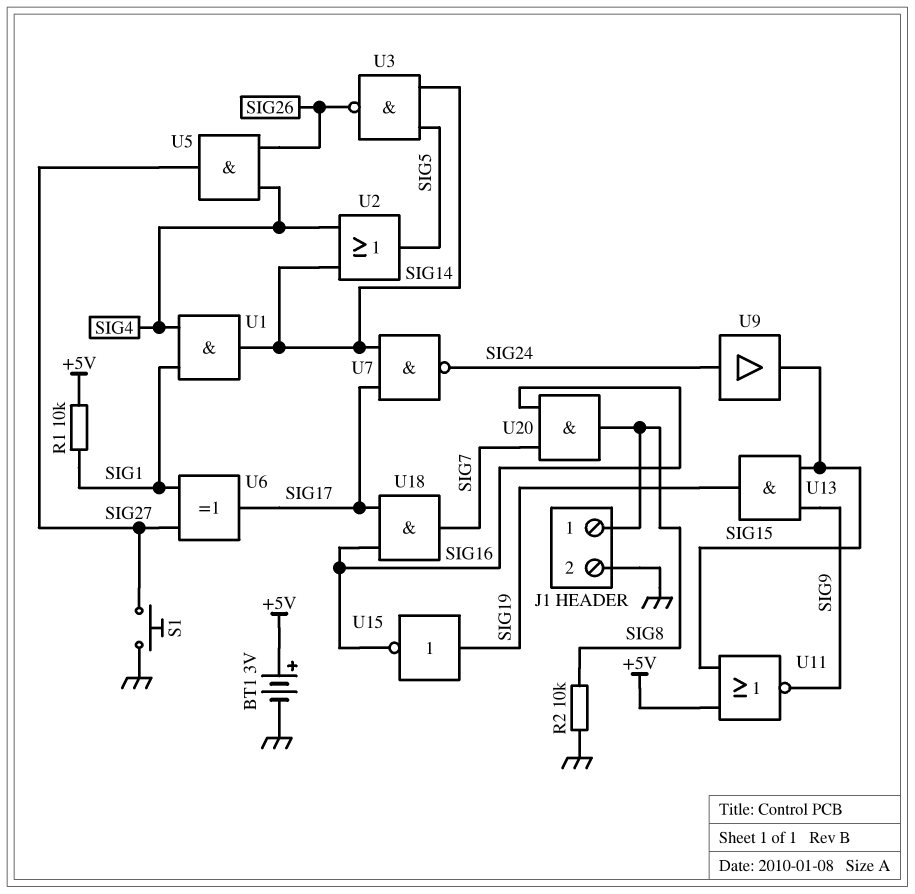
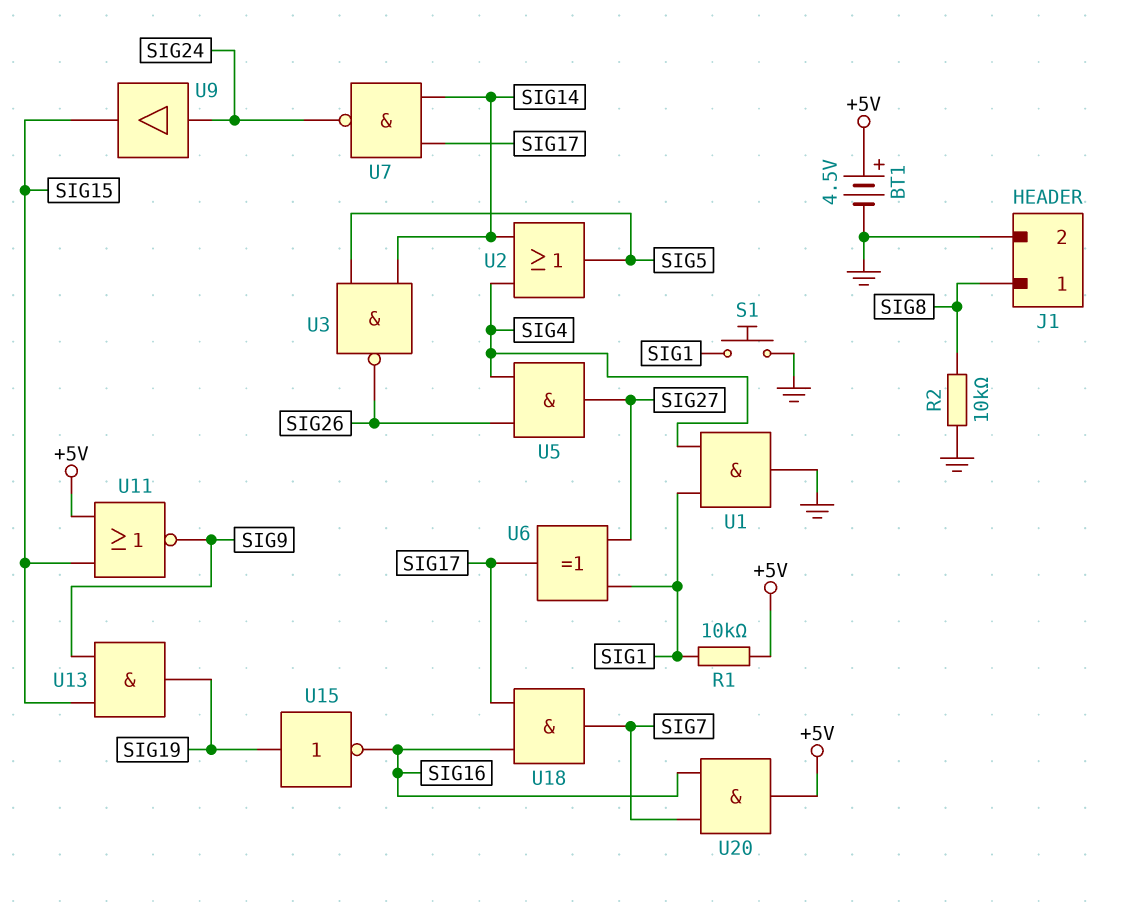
BT1: 3V (plus +5V, minus GND) -> 4.5V (plus +5V, minus GND)
S1: button (GND, SIG27) -> button (GND, SIG1)
U1: AND (in SIG1, in SIG4, out SIG14) -> AND (in SIG1, in SIG4, out GND)
U20: AND (in SIG7, in SIG16, out SIG8) -> AND (in SIG7, in SIG16, out +5V)

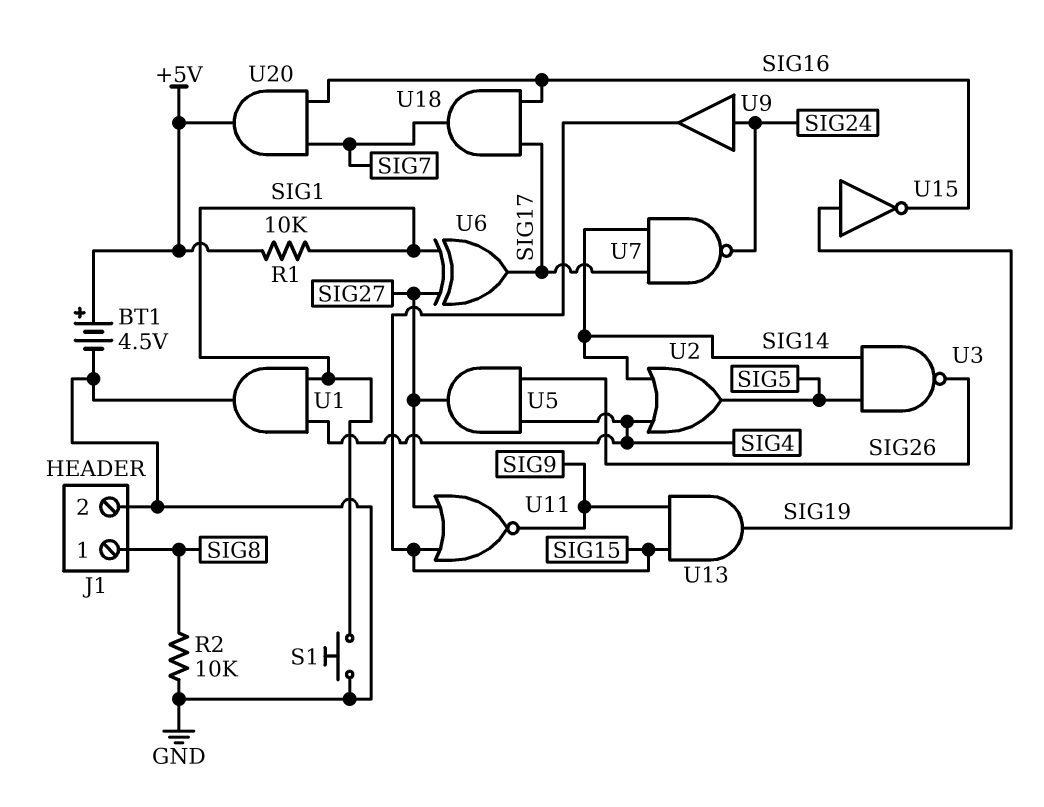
U11: NOR (in +5V, in SIG15, out SIG9) -> NOR (in SIG15, in SIG27, out SIG9)

